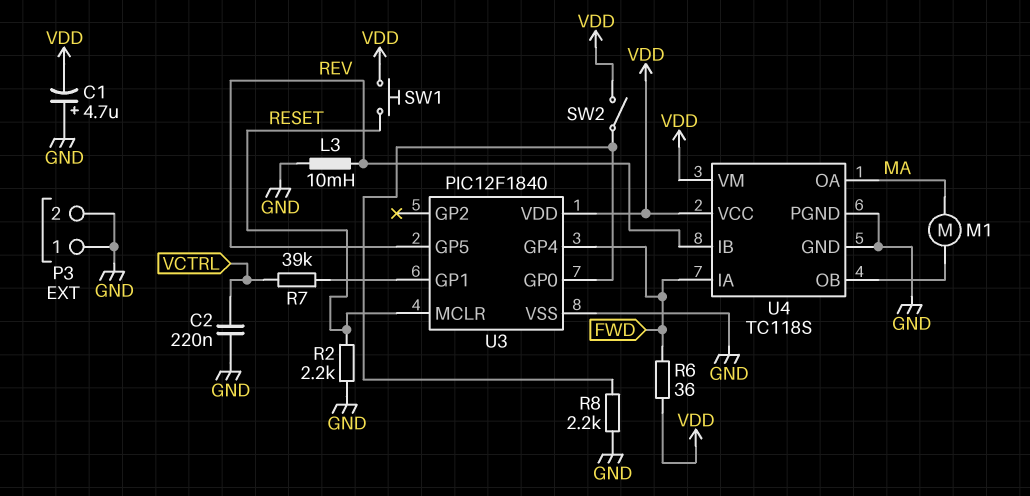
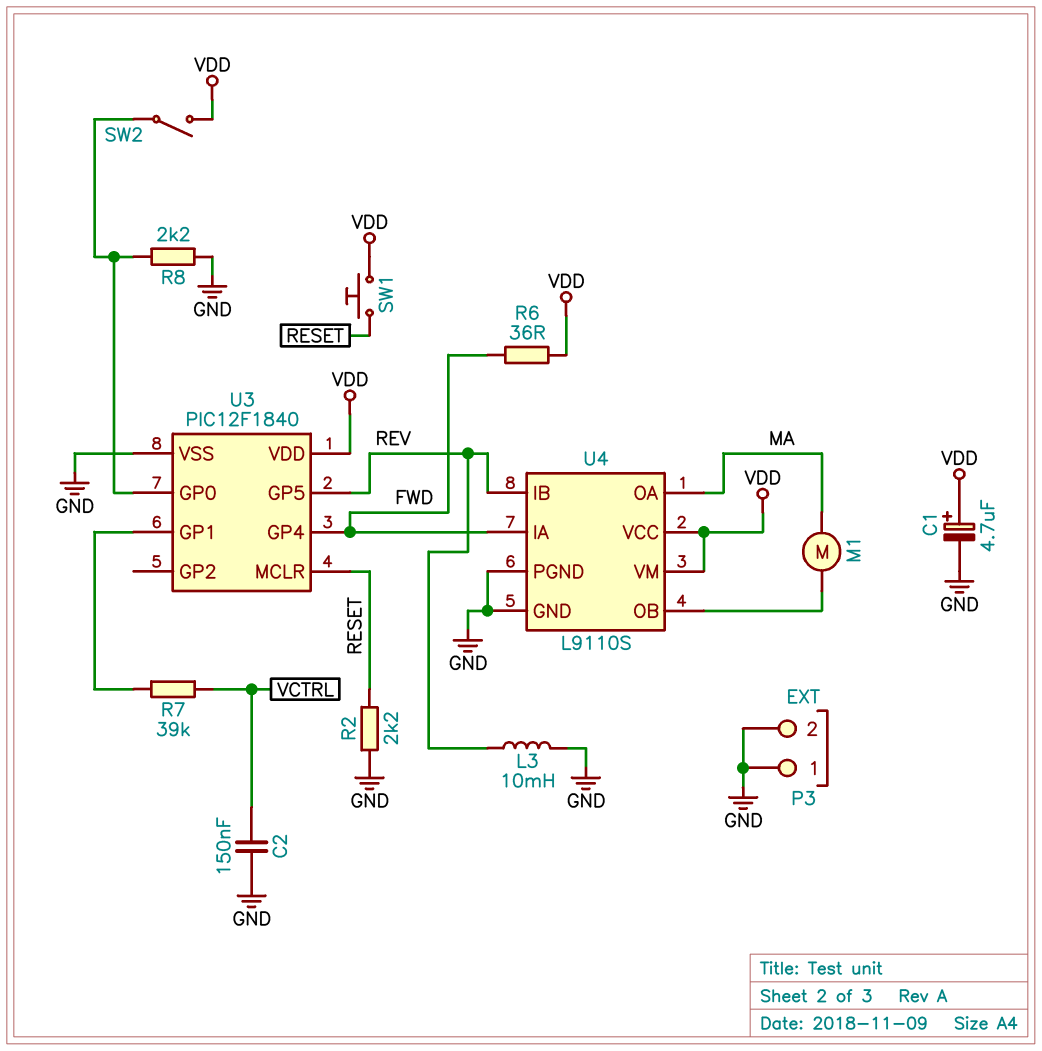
C1: 4.7uF (plus GND, minus VDD) -> 4.7uF (plus VDD, minus GND)
C2: 220nF (GND, VCTRL) -> 150nF (GND, VCTRL)
U4: TC118S -> L9110S

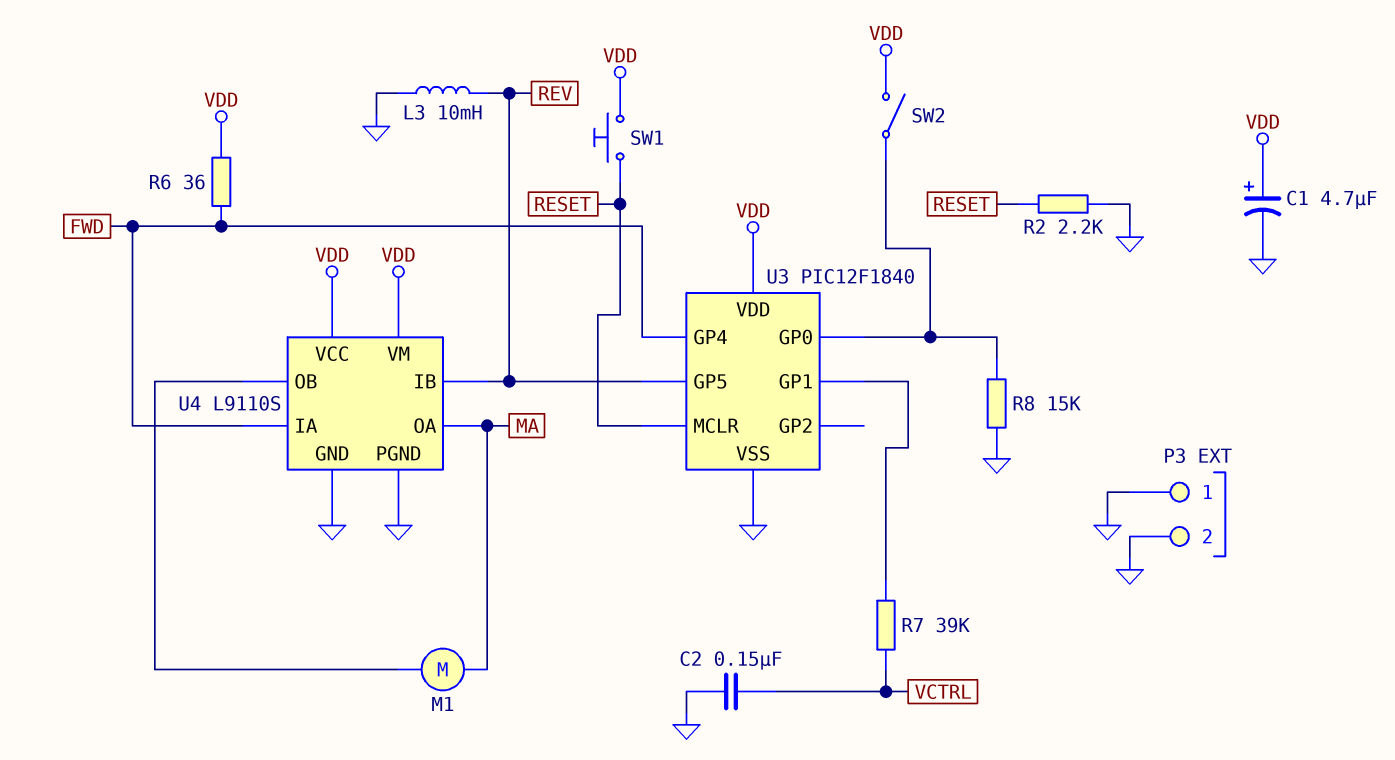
R8: 2.2k (GND, U3/GP0) -> 15k (GND, U3/GP0)

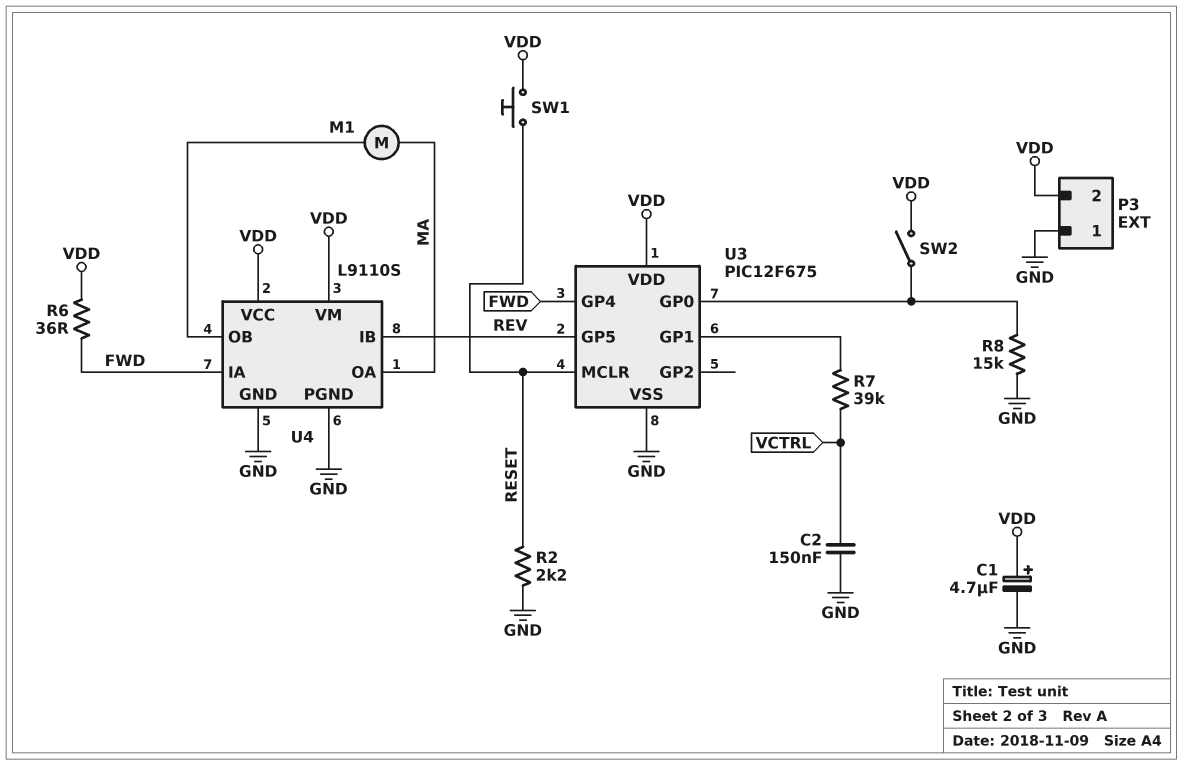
L3: 10mH (GND, REV) -> none
P3 pin 2: GND -> VDD
U3: PIC12F1840 -> PIC12F675

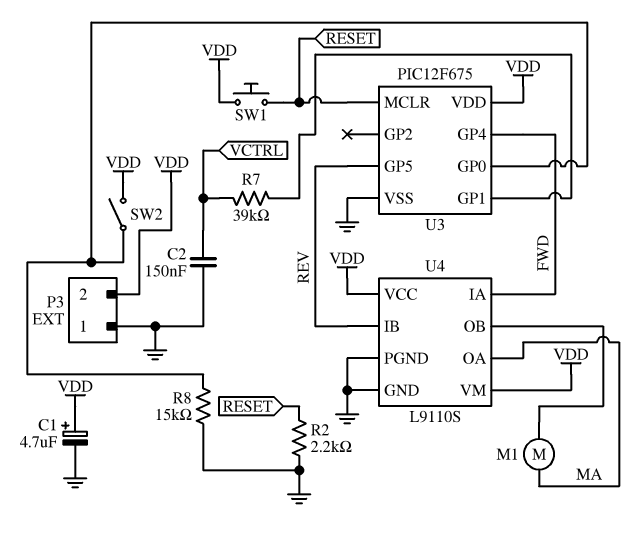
R6: 36 (FWD, VDD) -> none

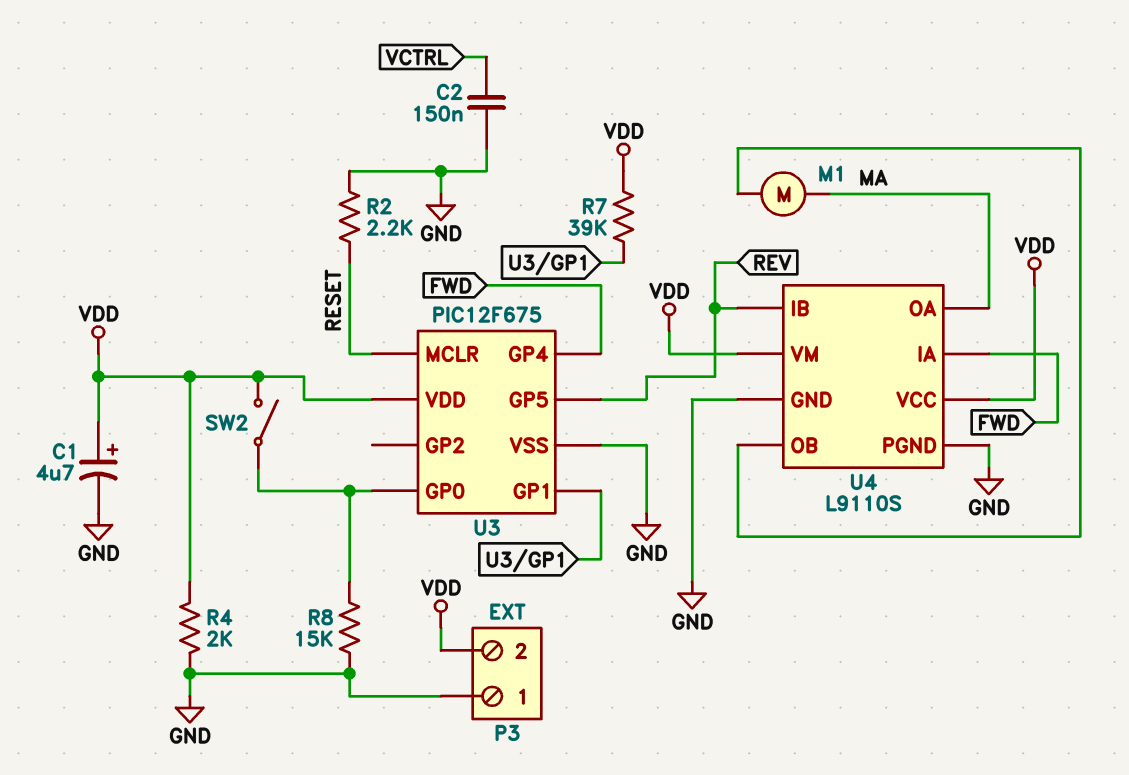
R4: none -> 2k (GND, VDD)
R7: 39k (U3/GP1, VCTRL) -> 39k (U3/GP1, VDD)
SW1: button (RESET, VDD) -> none

